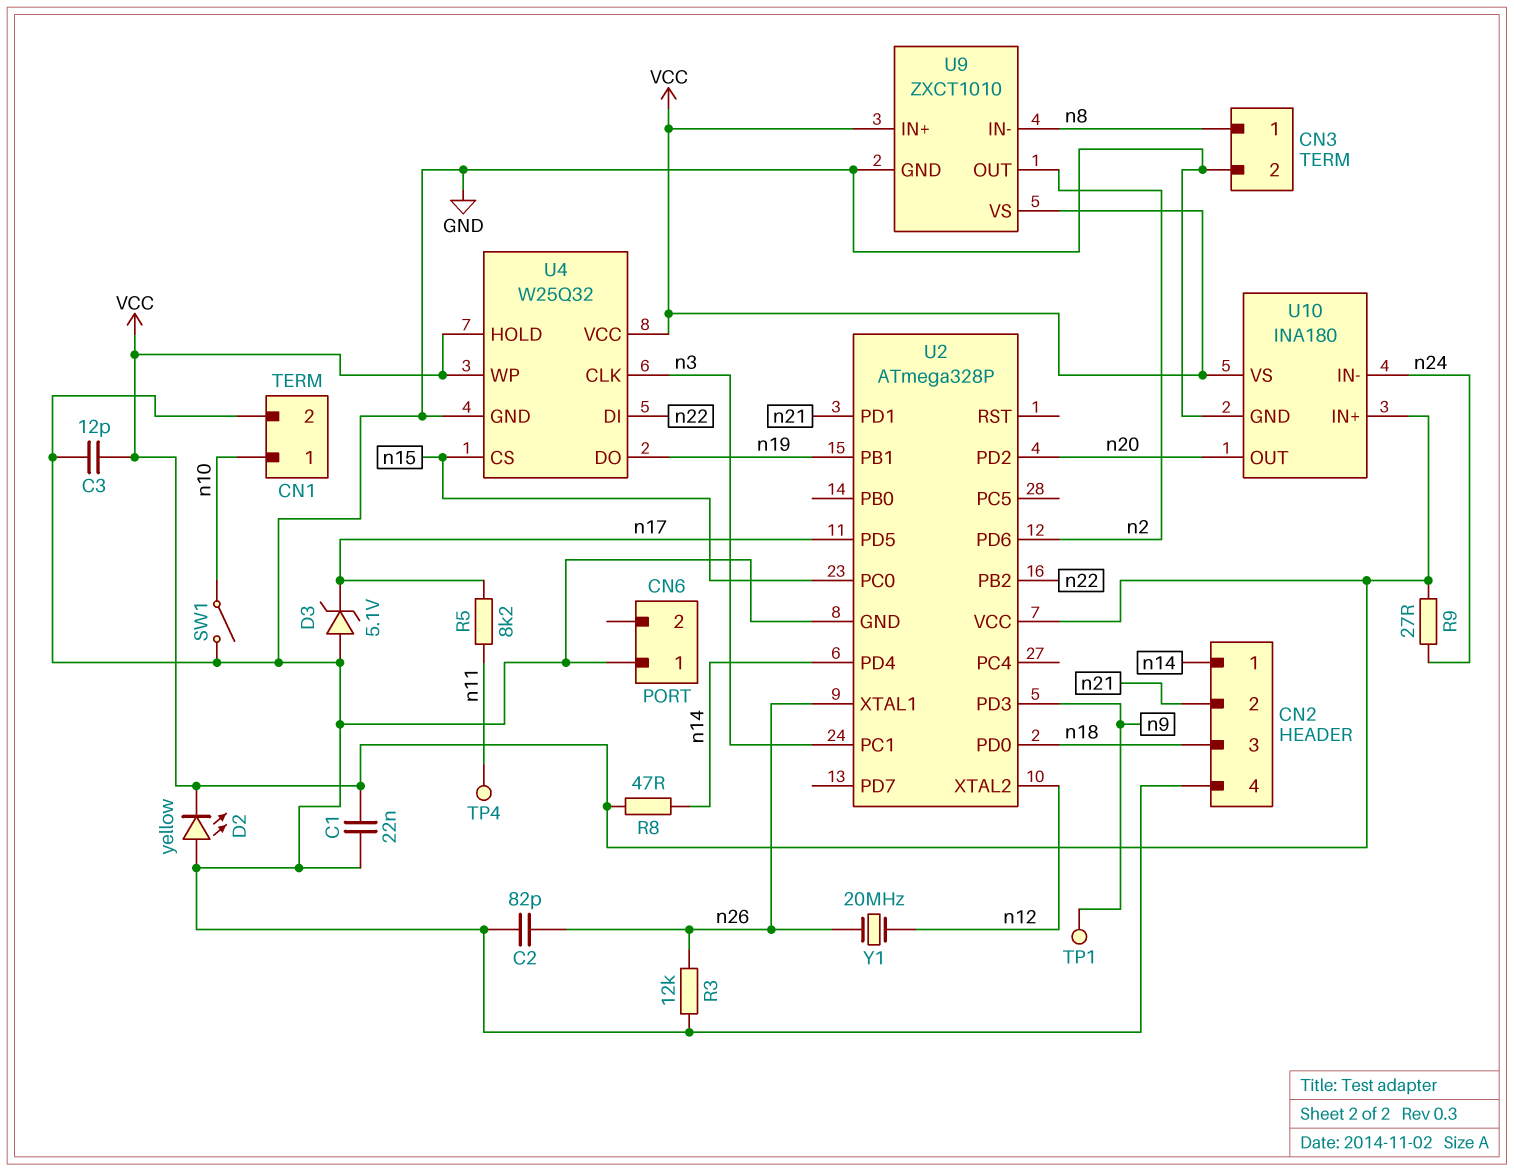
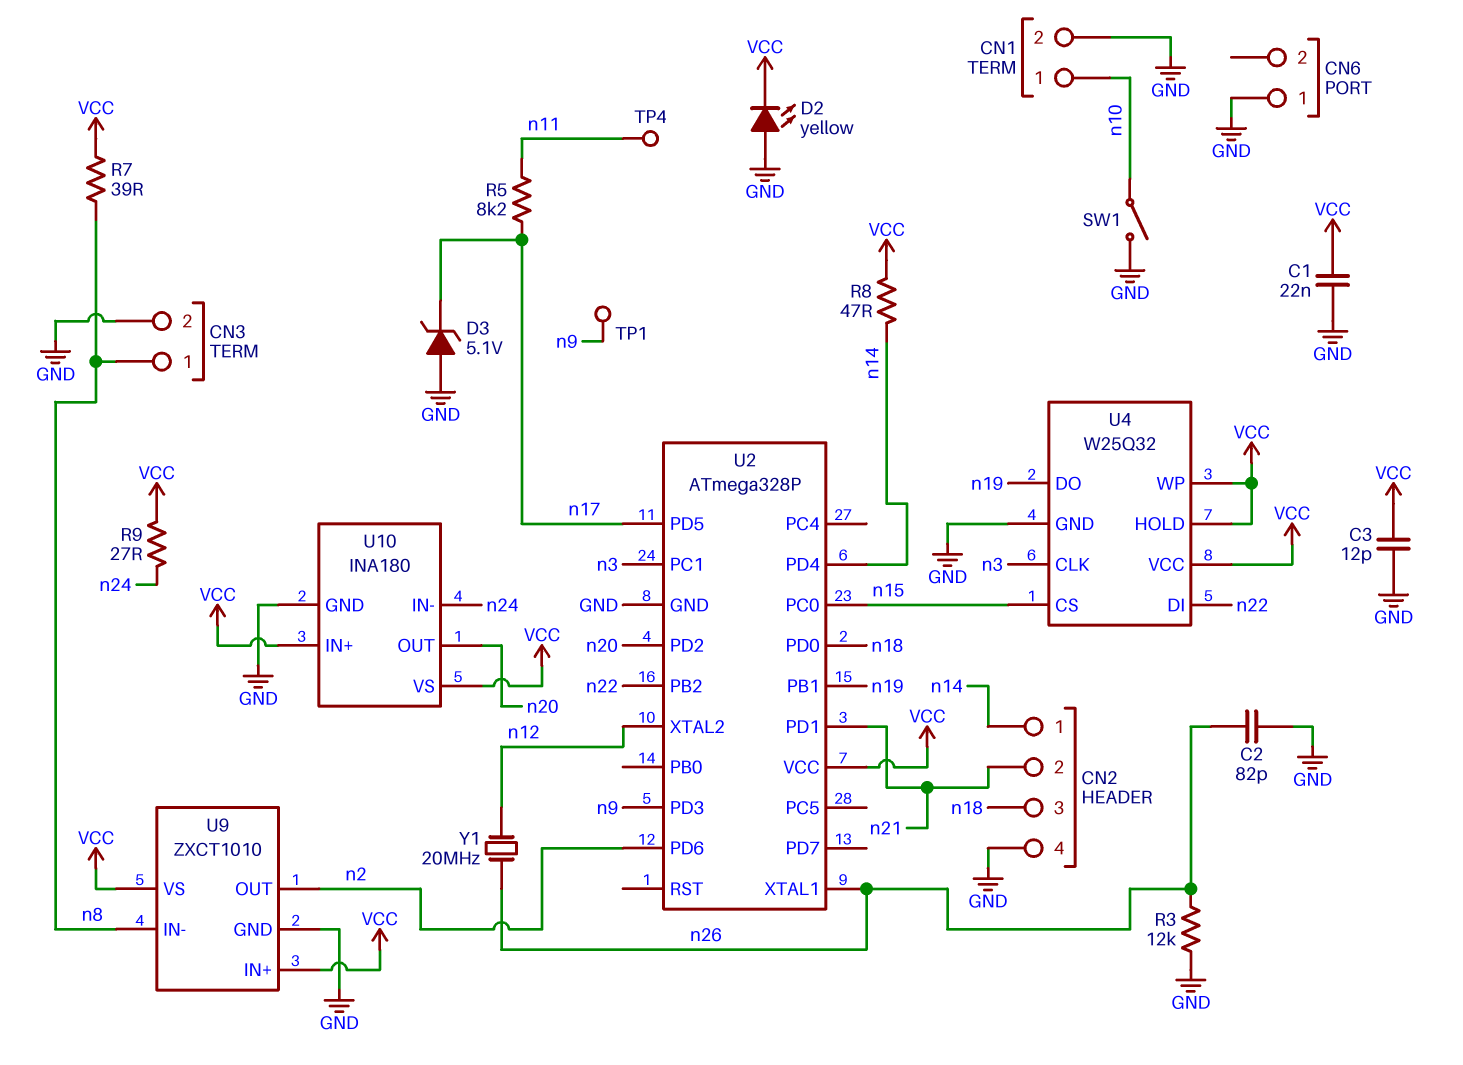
R7: none -> 39 (VCC, n8)

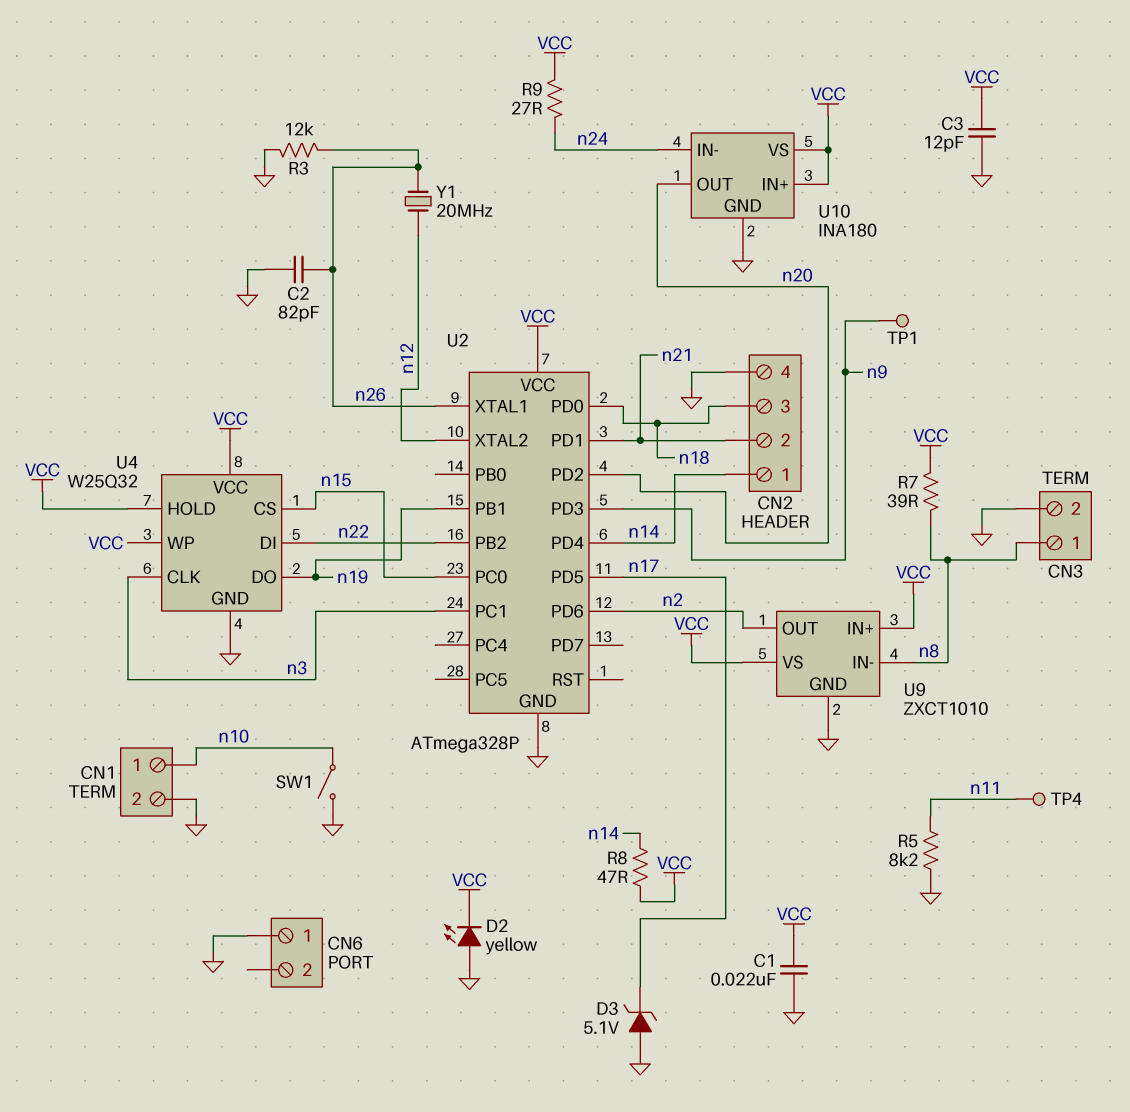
R5: 8.2k (n11, n17) -> 8.2k (GND, n11)

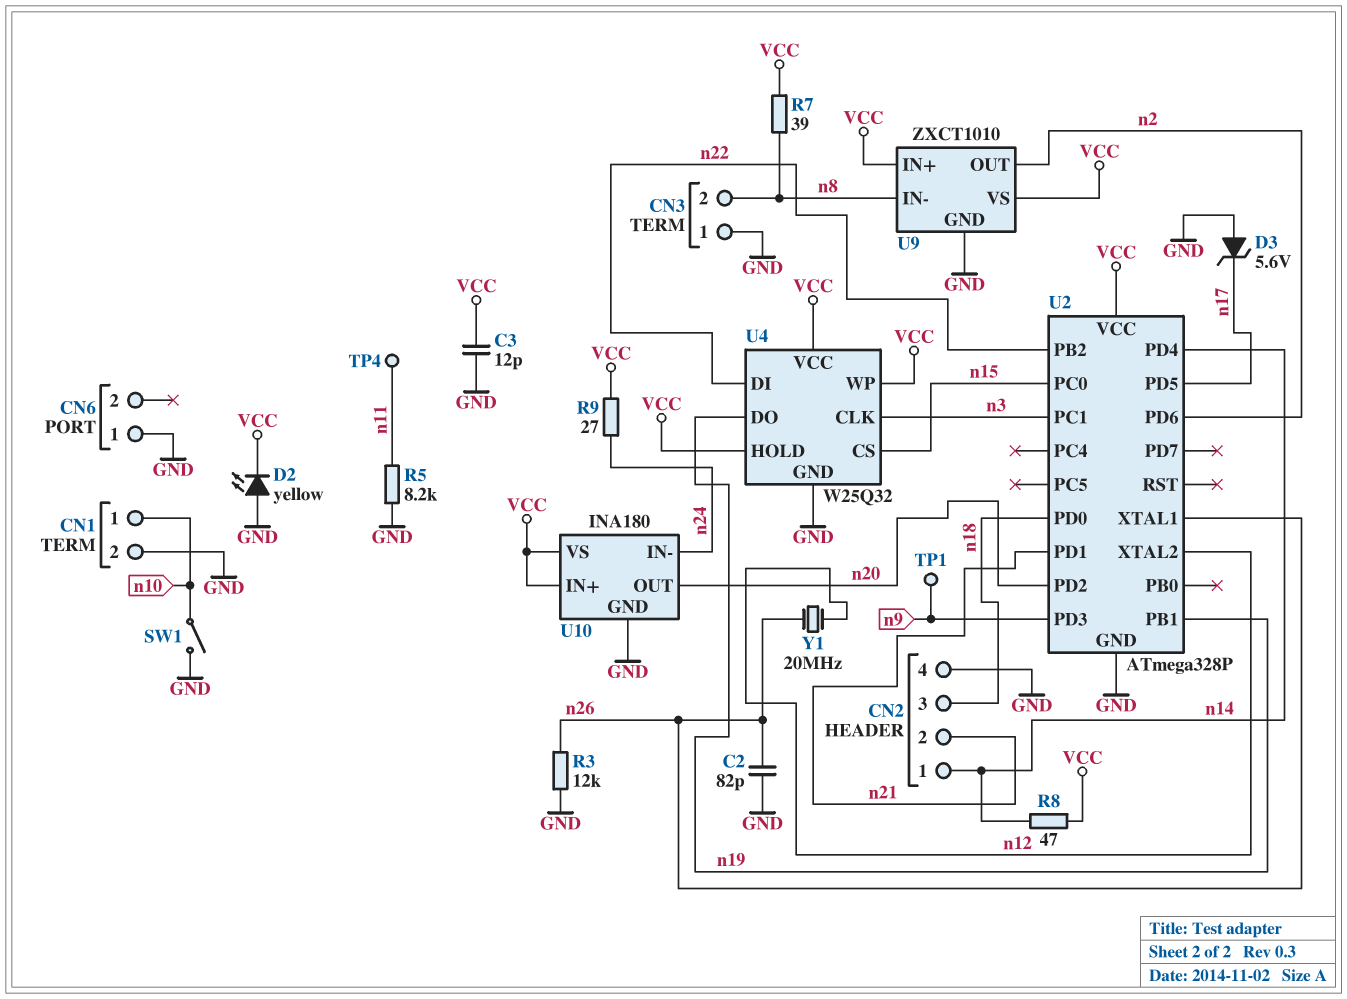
C1: 22nF (GND, VCC) -> none
CN3 pin 1: n8 -> GND
CN3 pin 2: GND -> n8
D3: zener 5.1V (A GND, K n17) -> zener 5.6V (A GND, K n17)

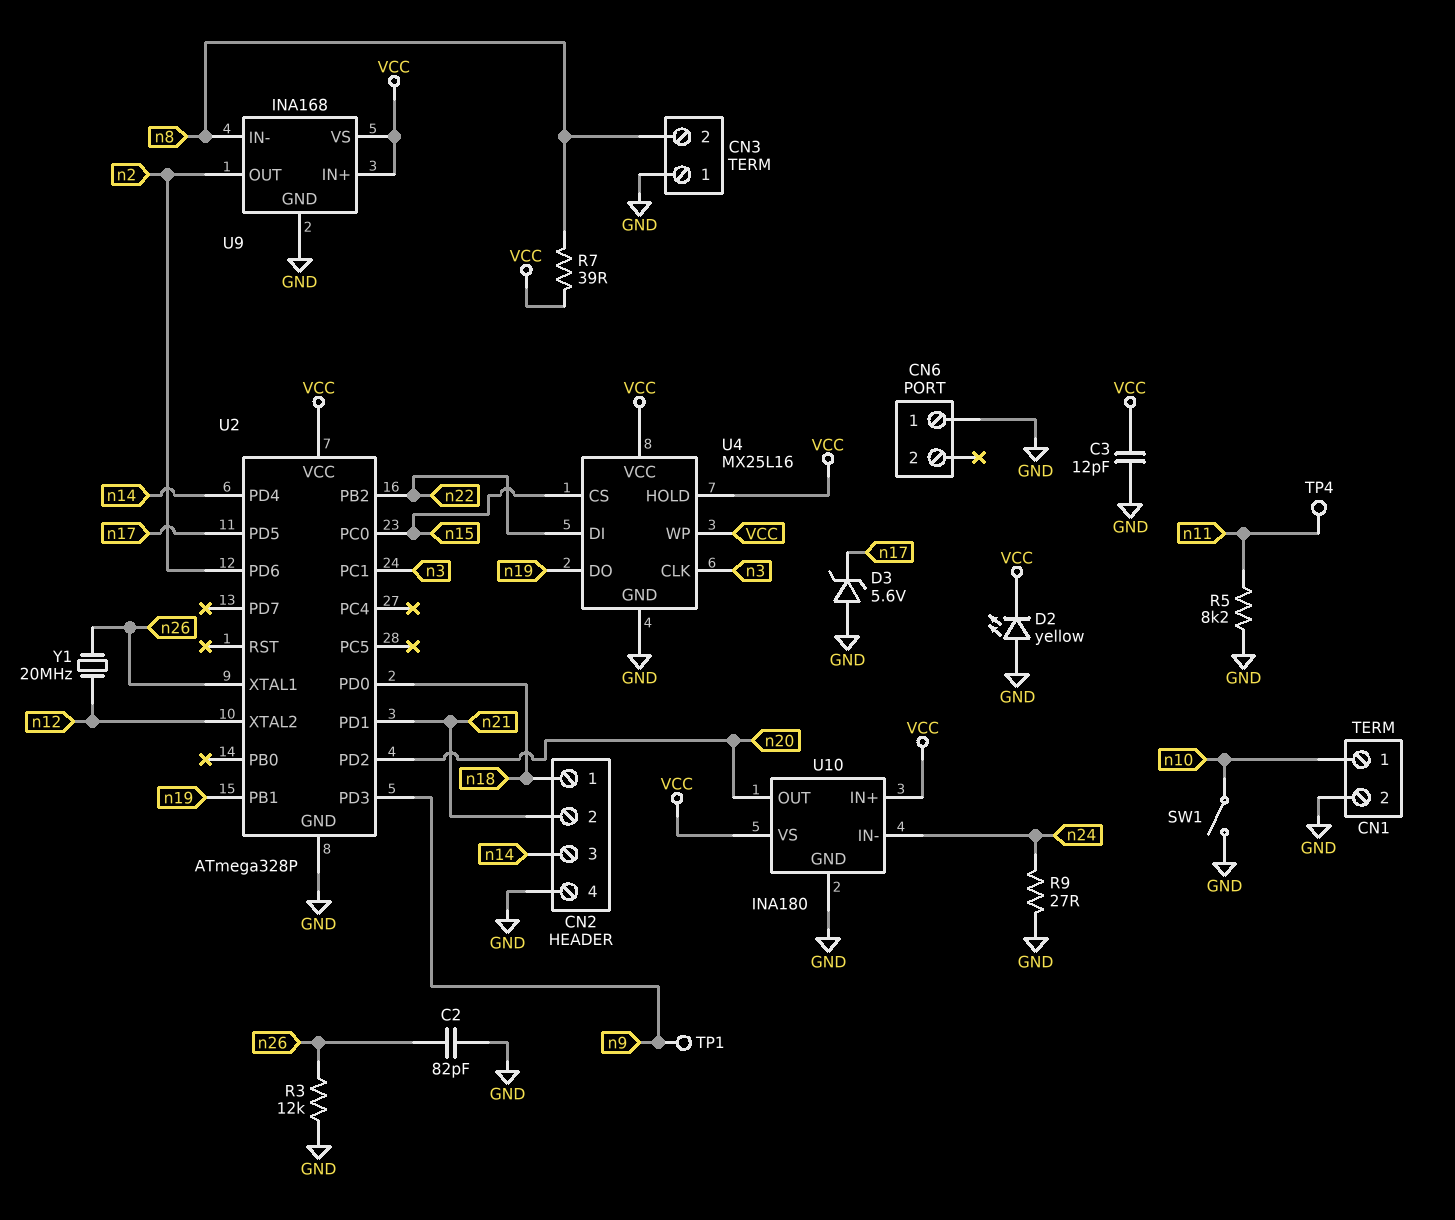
CN2 pin 1: n14 -> n18
CN2 pin 3: n18 -> n14
R8: 47 (VCC, n14) -> none
R9: 27 (VCC, n24) -> 27 (GND, n24)
U4: W25Q32 -> MX25L16
U9: ZXCT1010 -> INA168

